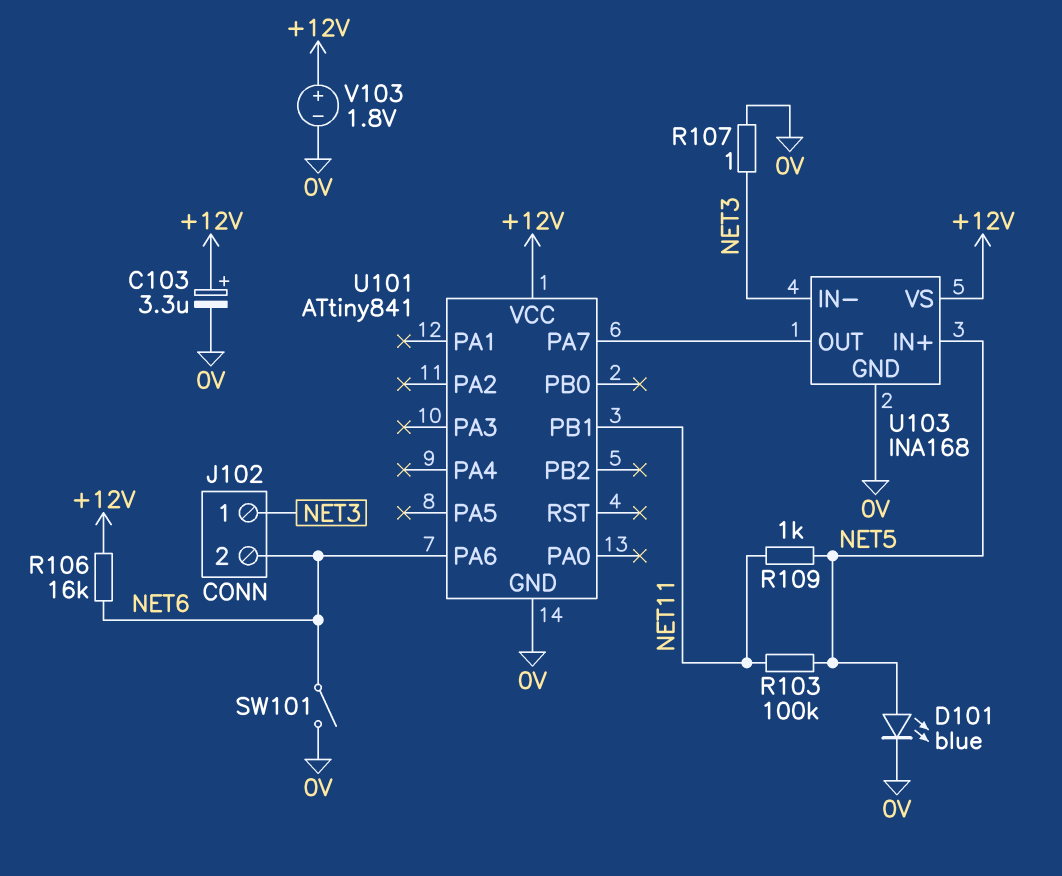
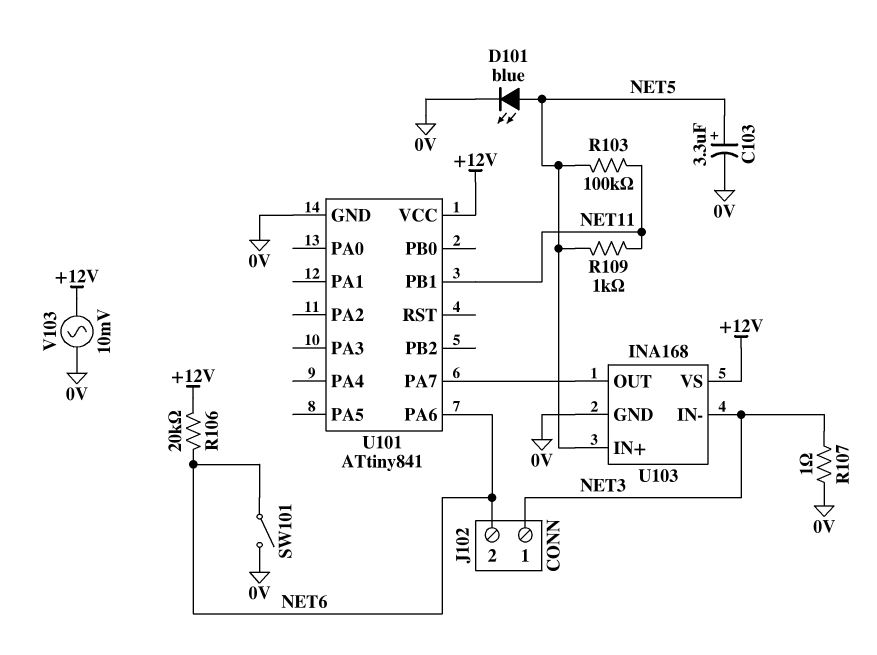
C103: 3.3uF (plus +12V, minus 0V) -> 3.3uF (plus NET5, minus 0V)
R106: 16k (+12V, NET6) -> 20k (+12V, NET6)
V103: 1.8V (plus +12V, minus 0V) -> AC 10mV (+12V, 0V)

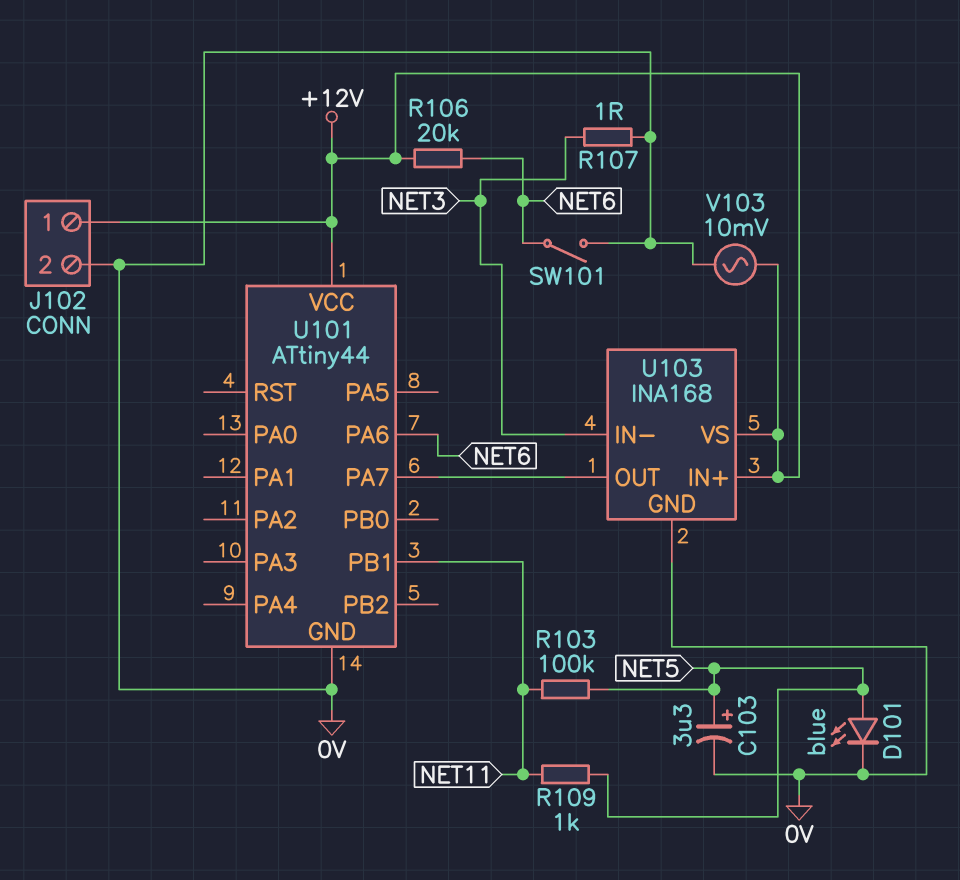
J102 pin 1: NET3 -> +12V
J102 pin 2: NET6 -> 0V
U101: ATtiny841 -> ATtiny44
U103 pin IN+: NET5 -> +12V

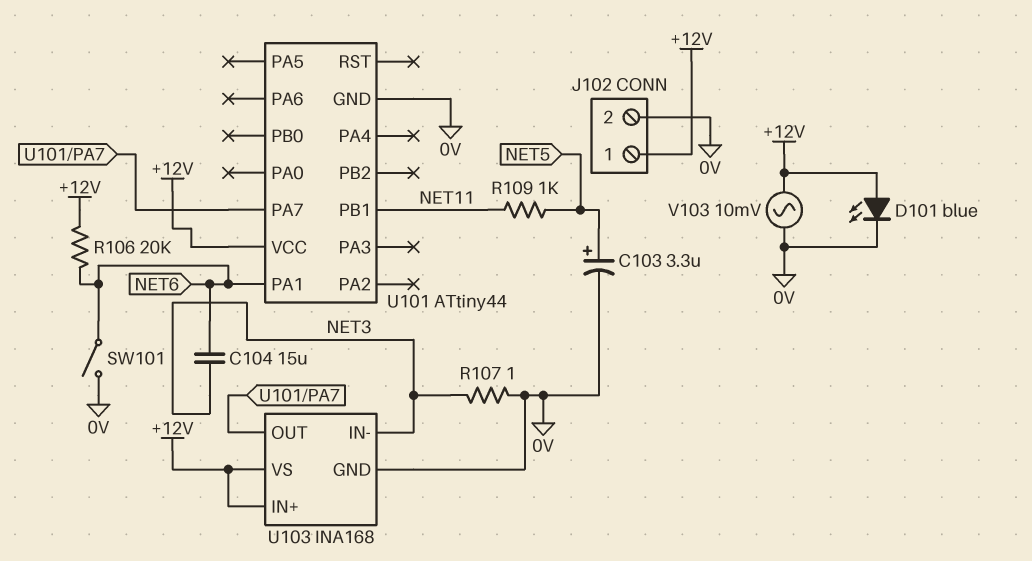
C104: none -> 15uF (NET3, NET6)
D101: LED blue (A NET5, K 0V) -> LED blue (A +12V, K 0V)
R103: 100k (NET5, NET11) -> none
U101 pin PA1: none -> NET6
U101 pin PA6: NET6 -> none

